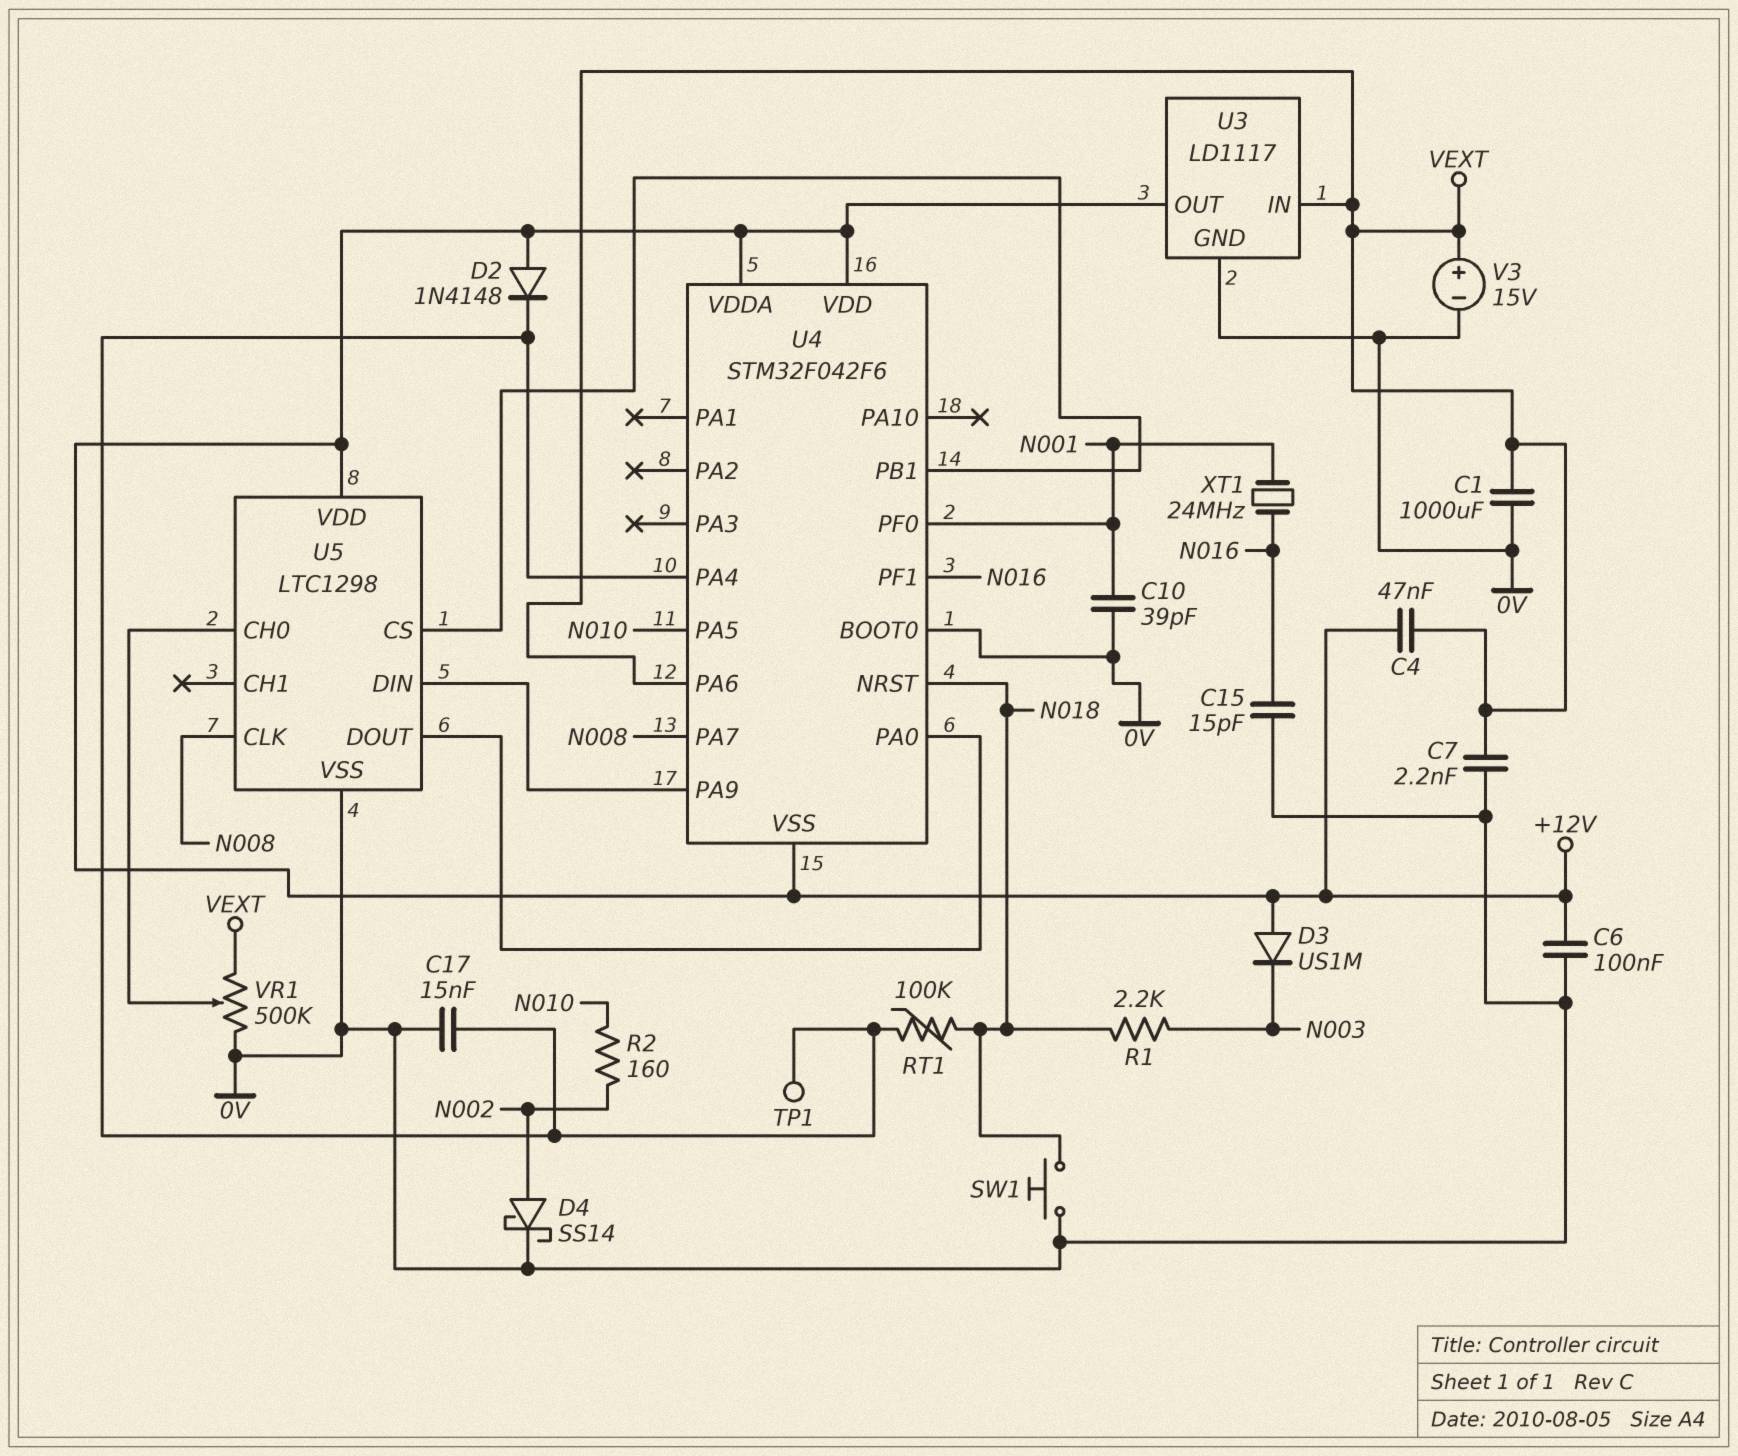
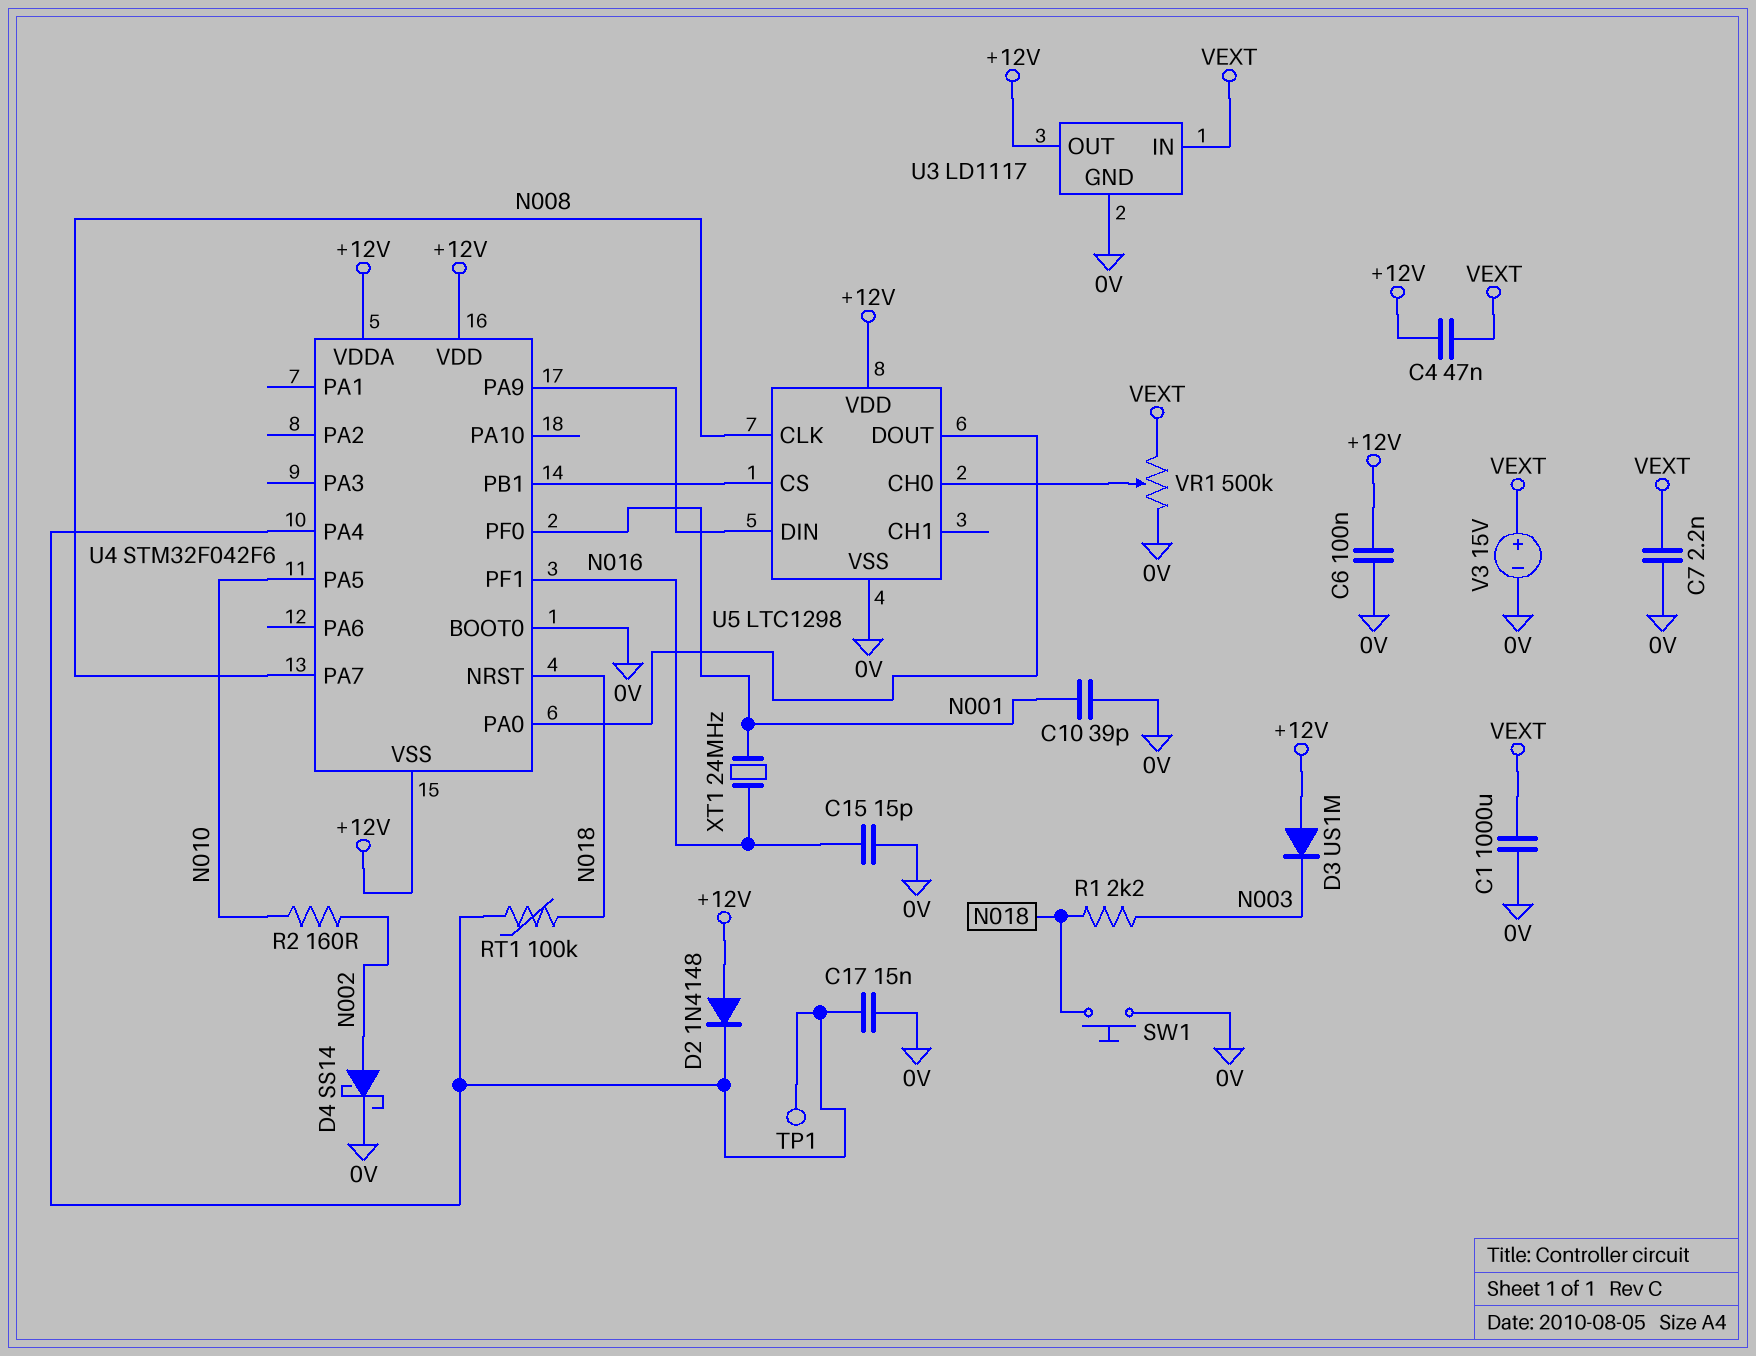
U4 pin PA6: VEXT -> none

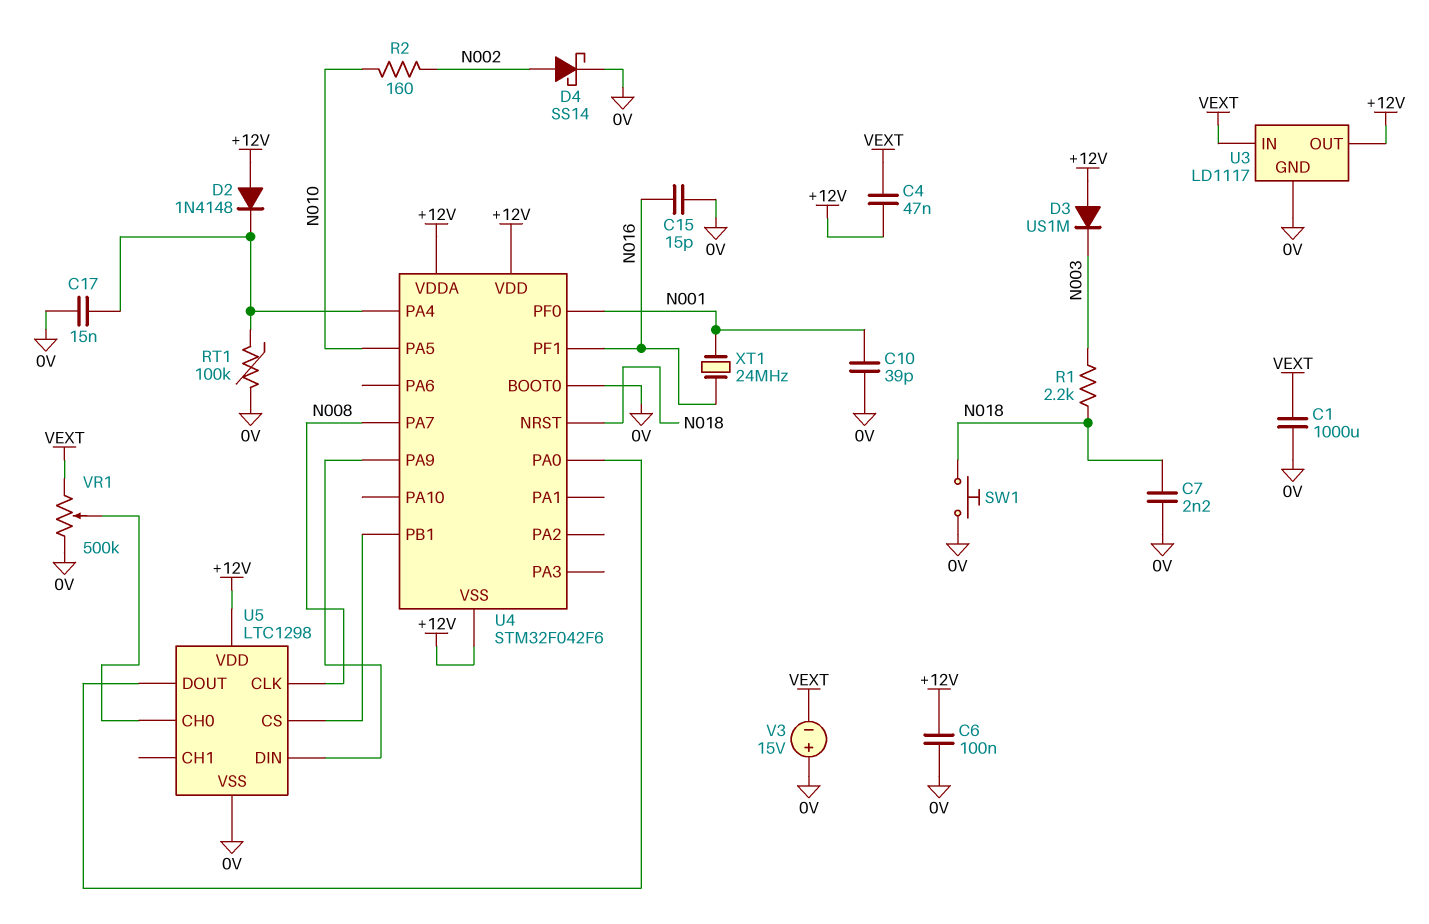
C7: 2.2nF (0V, VEXT) -> 2.2nF (0V, N018)
RT1: 100k (N018, U4/PA4) -> 100k (0V, U4/PA4)
TP1: test point (U4/PA4) -> none
V3: 15V (plus VEXT, minus 0V) -> 15V (plus 0V, minus VEXT)

